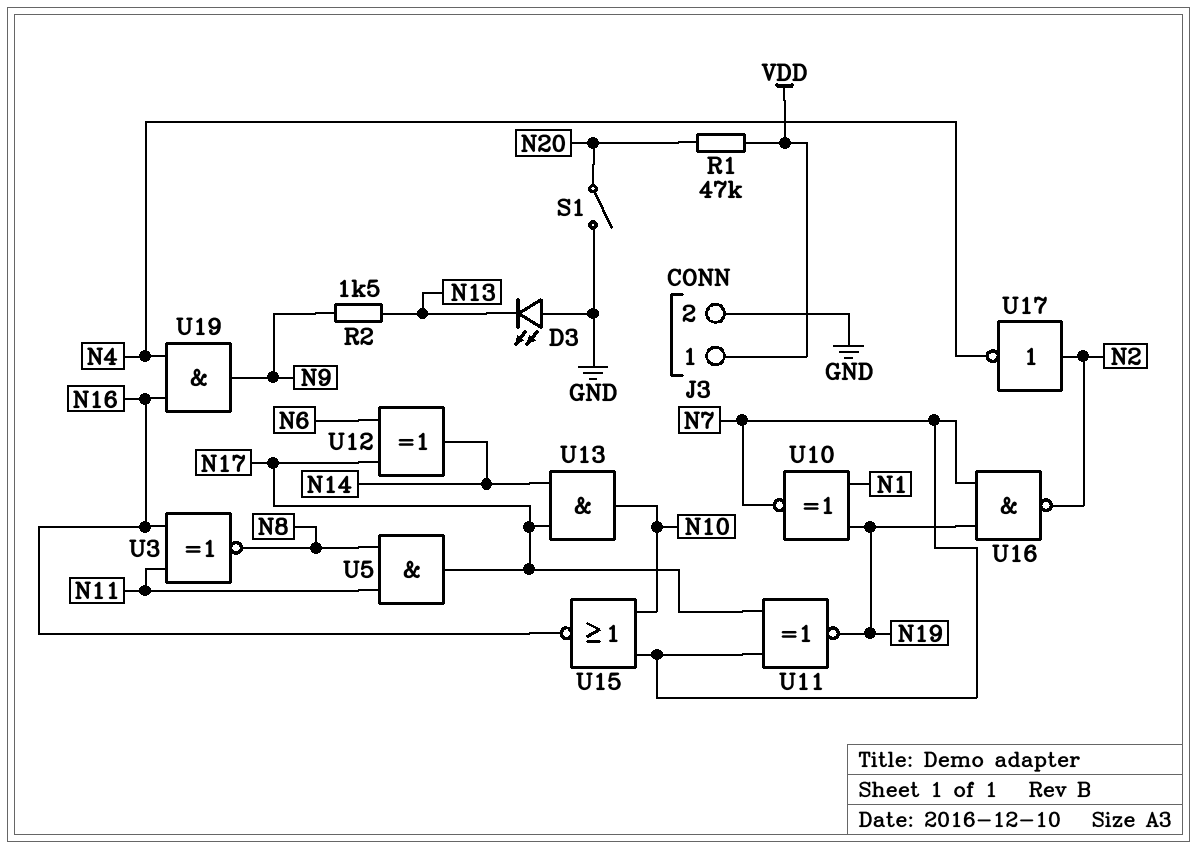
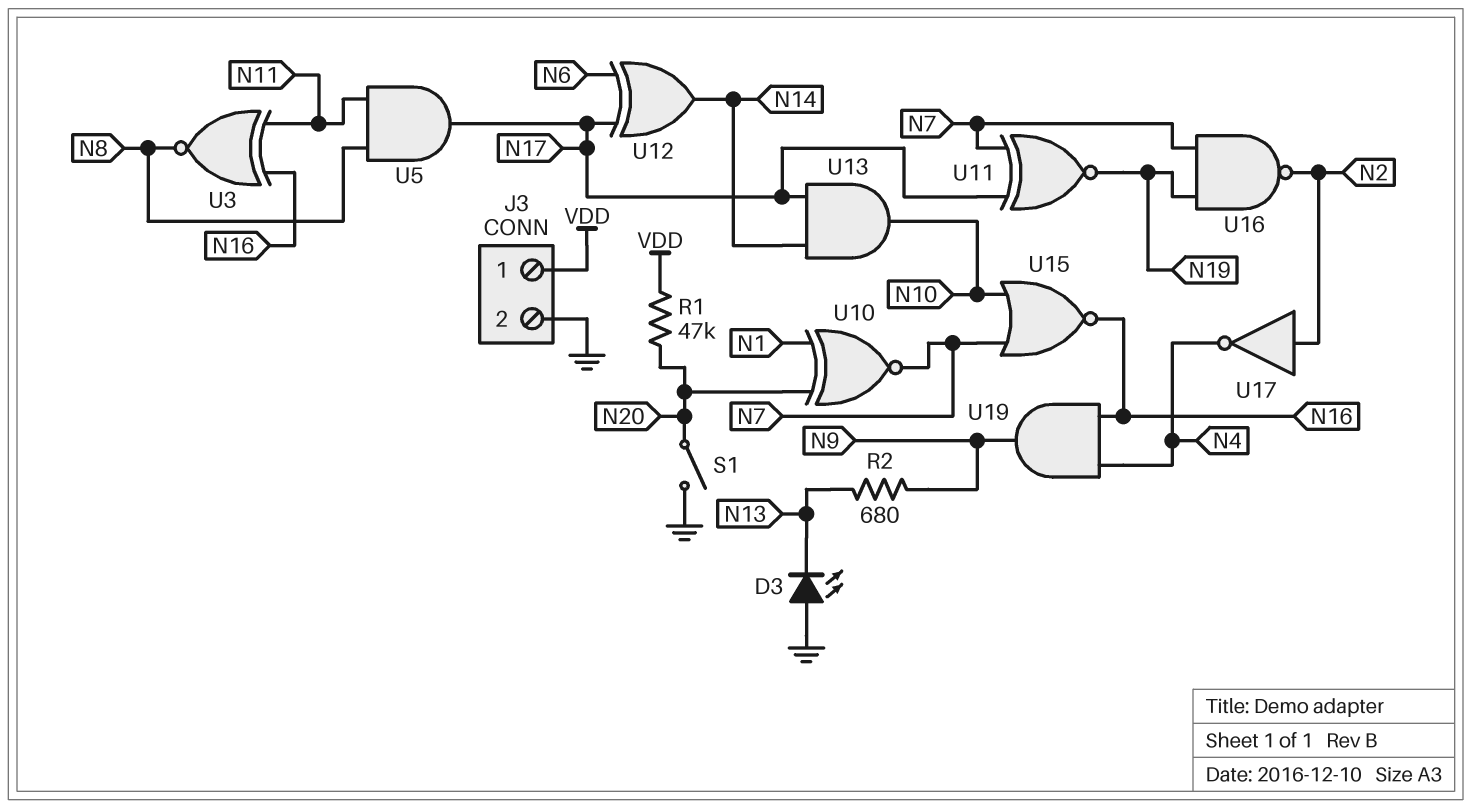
R2: 1.5k (N9, N13) -> 680 (N9, N13)
U10: XNOR (in N1, in N19, out N7) -> XNOR (in N1, in N20, out N7)

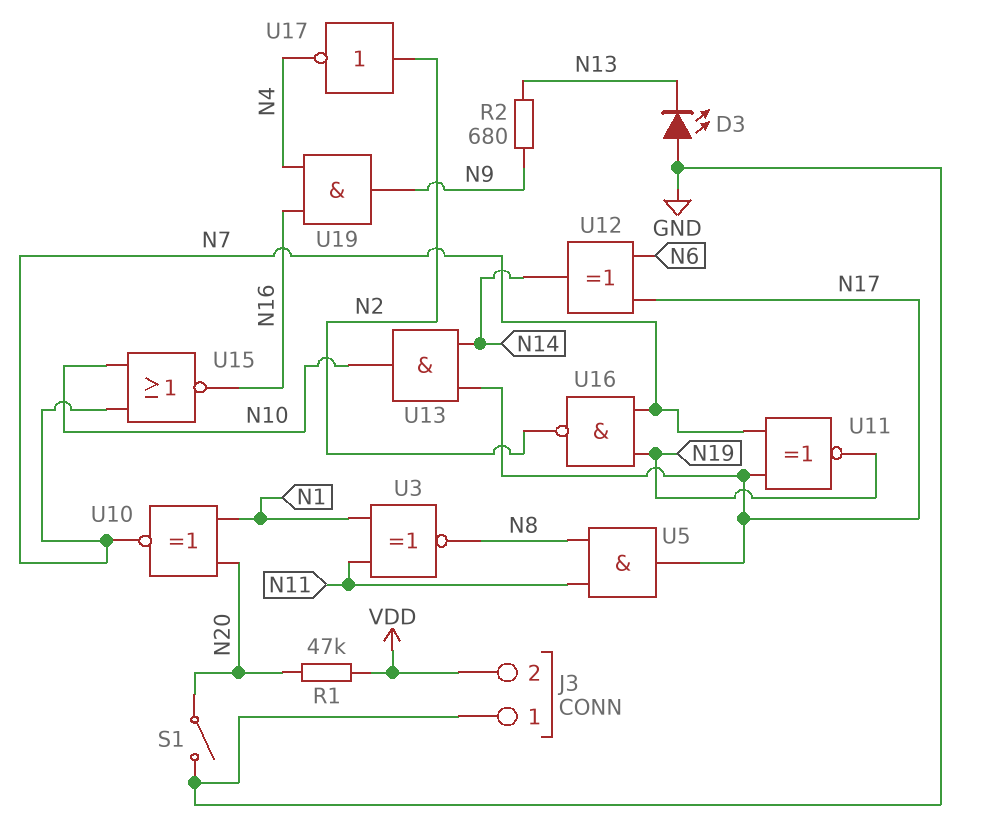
J3 pin 1: VDD -> GND
J3 pin 2: GND -> VDD
U3: XNOR (in N11, in N16, out N8) -> XNOR (in N1, in N11, out N8)

